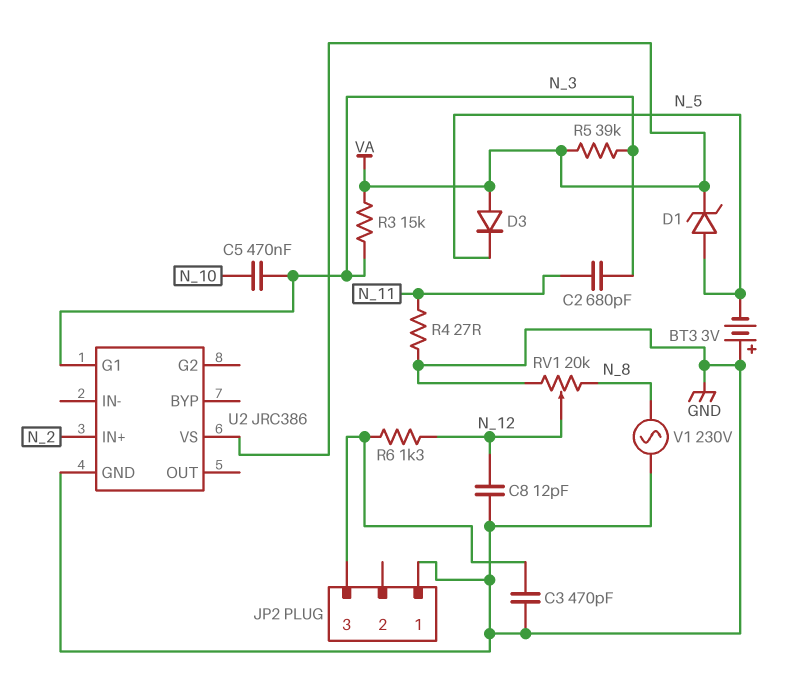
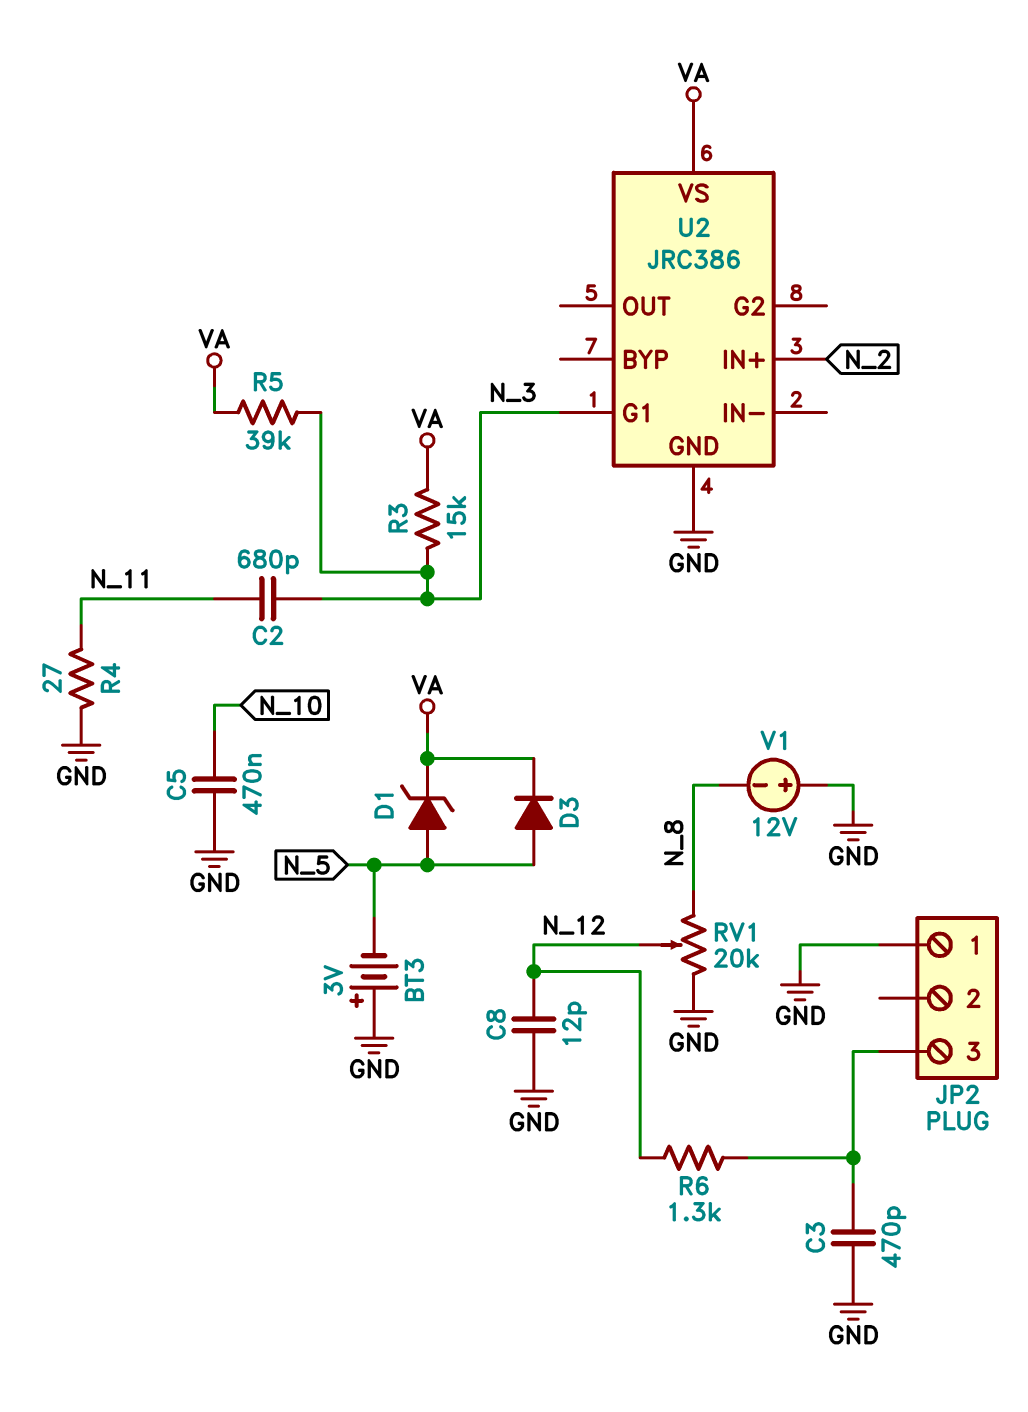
C5: 470nF (N_3, N_10) -> 470nF (GND, N_10)
D3: diode (A VA, K N_5) -> diode (A N_5, K VA)
V1: AC 230V (GND, N_8) -> 12V (plus GND, minus N_8)

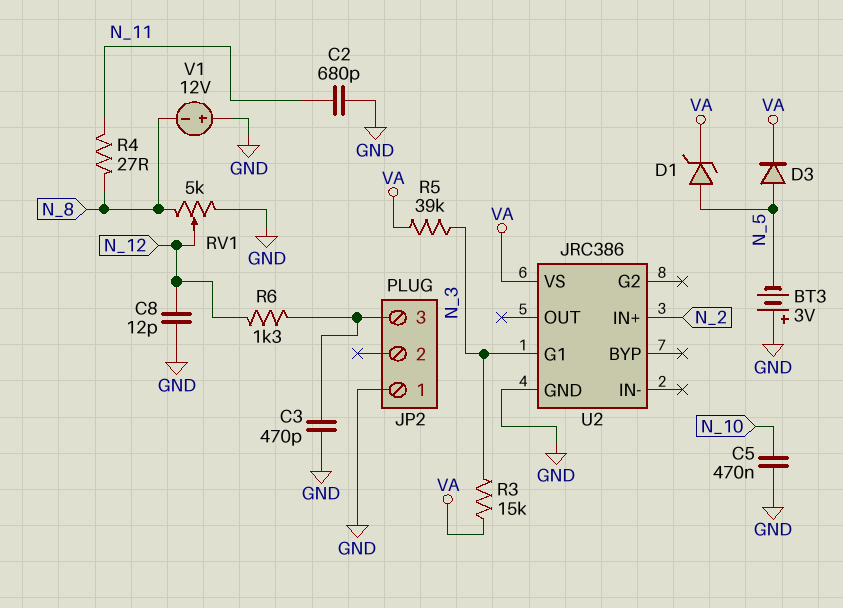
C2: 680pF (N_3, N_11) -> 680pF (GND, N_11)
R4: 27 (GND, N_11) -> 27 (N_8, N_11)
RV1: 20k (GND, N_8, wiper N_12) -> 5k (GND, N_8, wiper N_12)

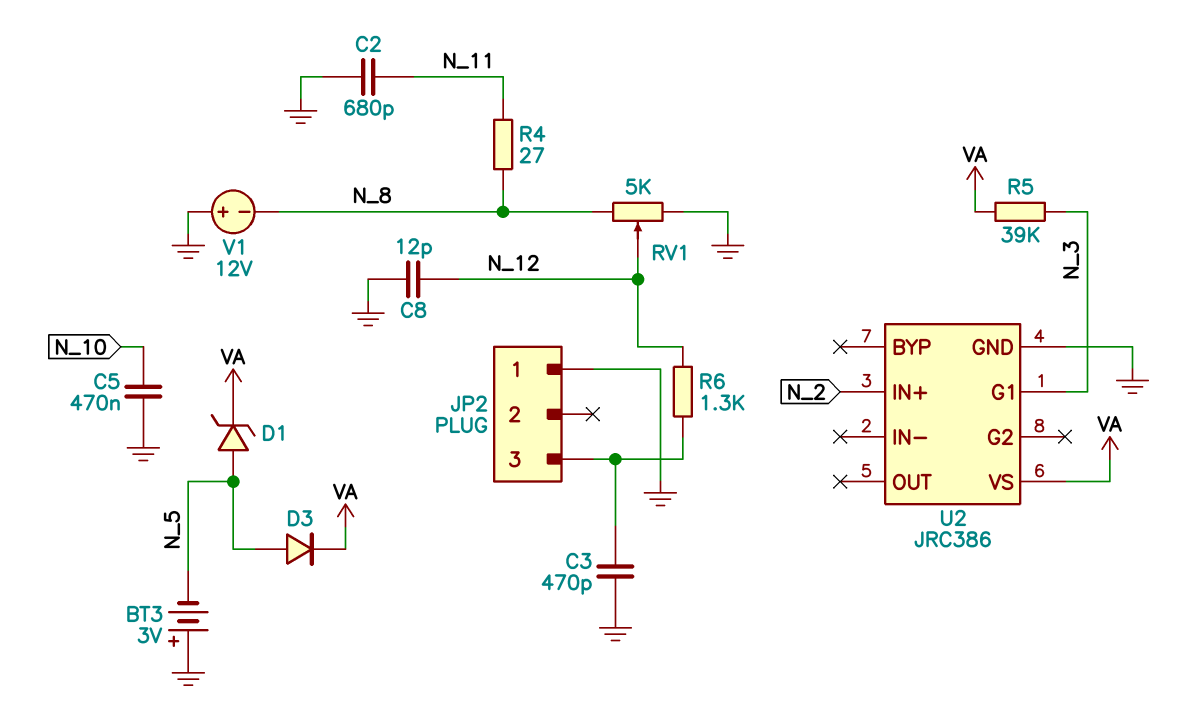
R3: 15k (N_3, VA) -> none

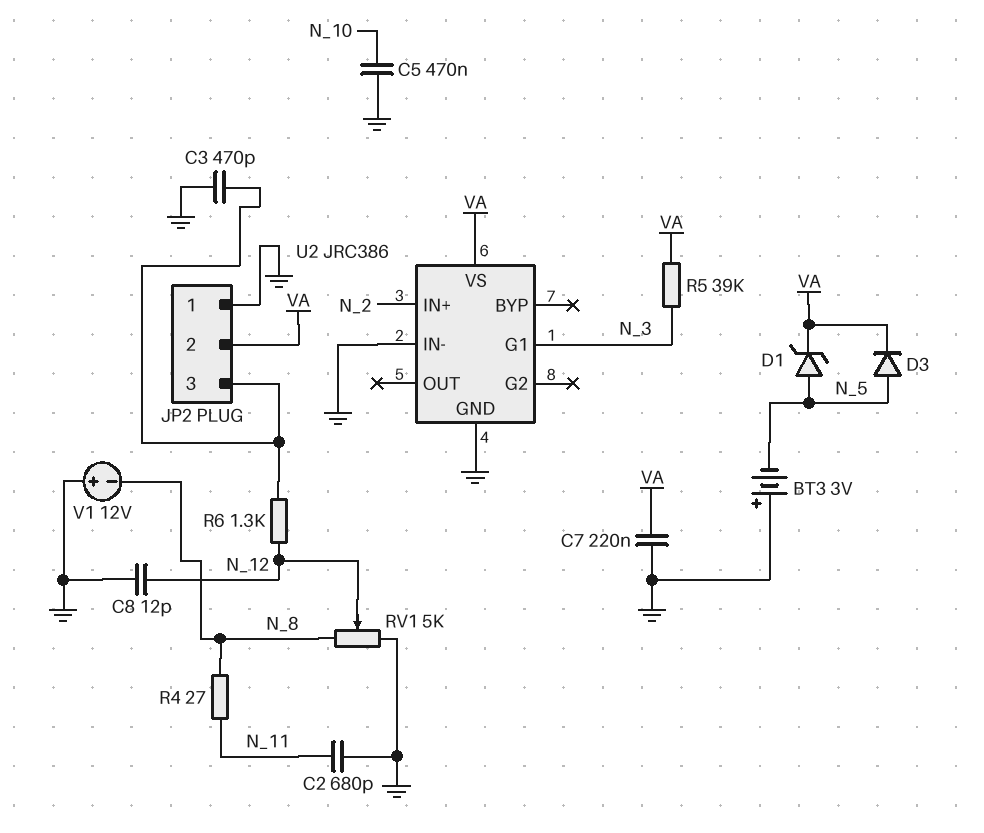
C7: none -> 220nF (GND, VA)
JP2 pin 2: none -> VA
U2 pin IN-: none -> GND

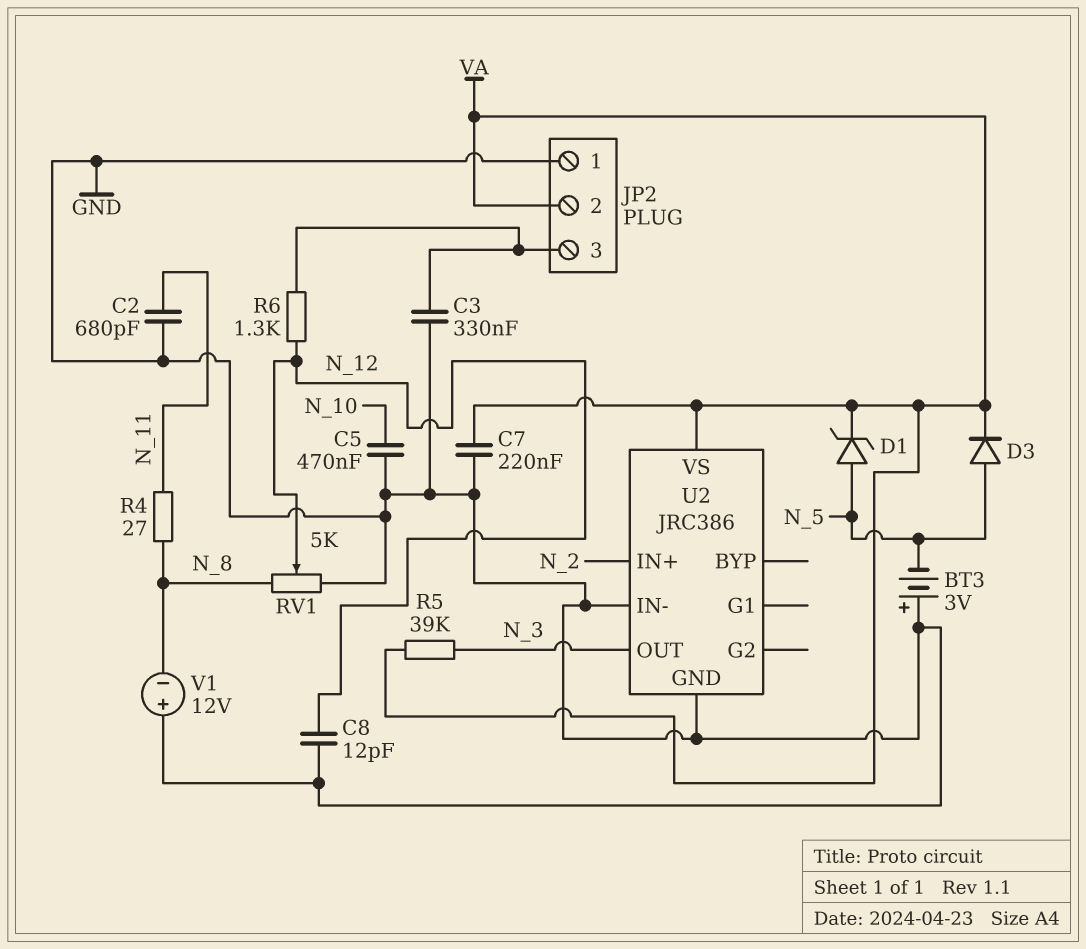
C3: 470pF (GND, JP2/3) -> 330nF (GND, JP2/3)
U2 pin G1: N_3 -> none
U2 pin OUT: none -> N_3

